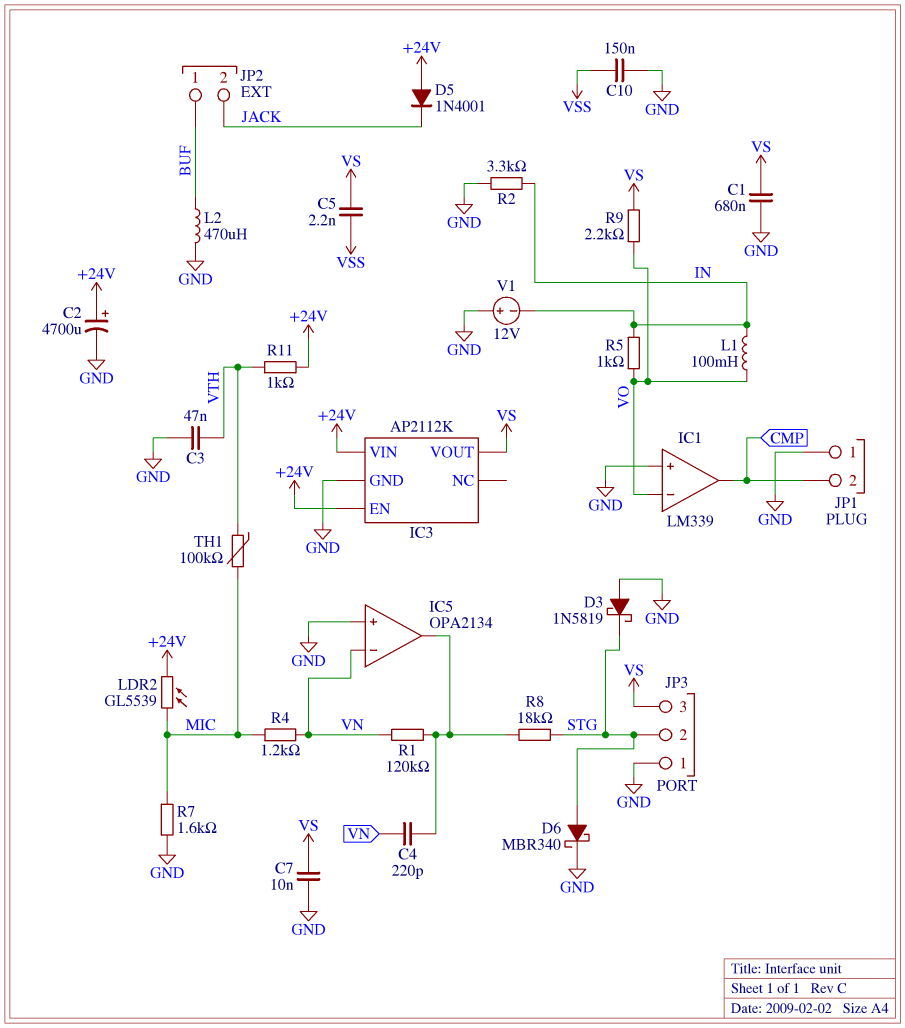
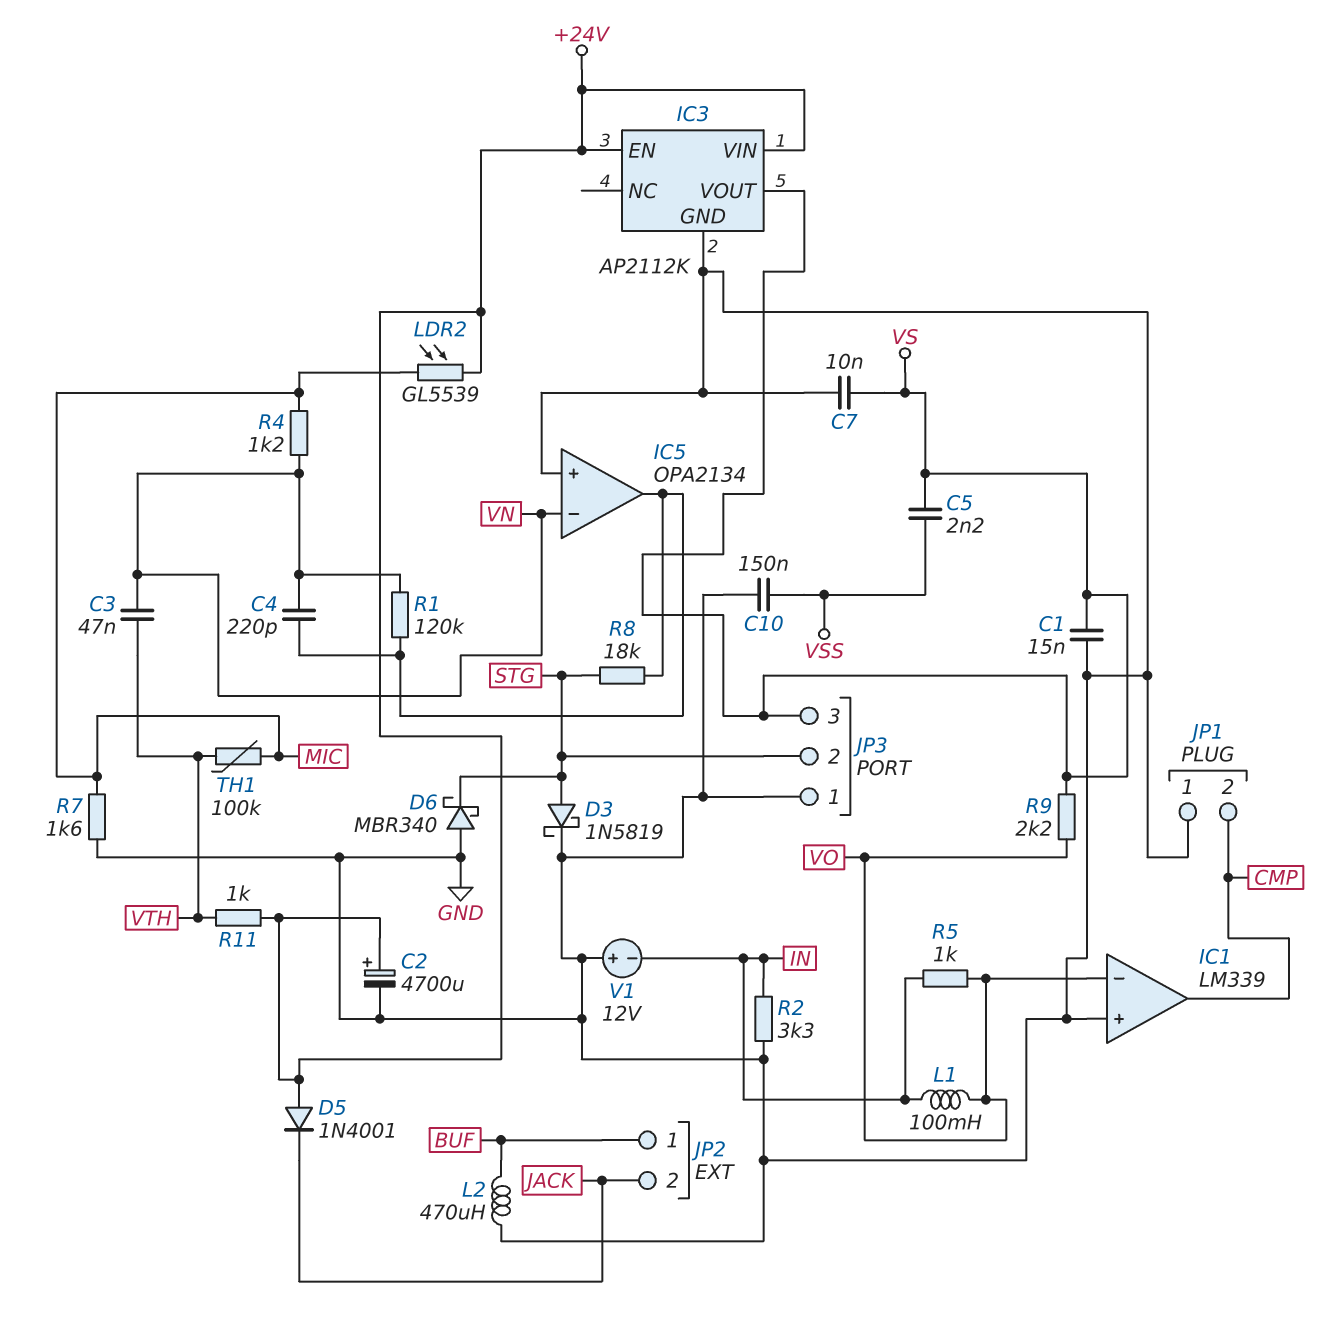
C1: 680nF (GND, VS) -> 15nF (GND, VS)
C3: 47nF (GND, VTH) -> 47nF (VN, VTH)
D3: schottky 1N5819 (A GND, K STG) -> schottky 1N5819 (A STG, K GND)
D6: schottky MBR340 (A STG, K GND) -> schottky MBR340 (A GND, K STG)

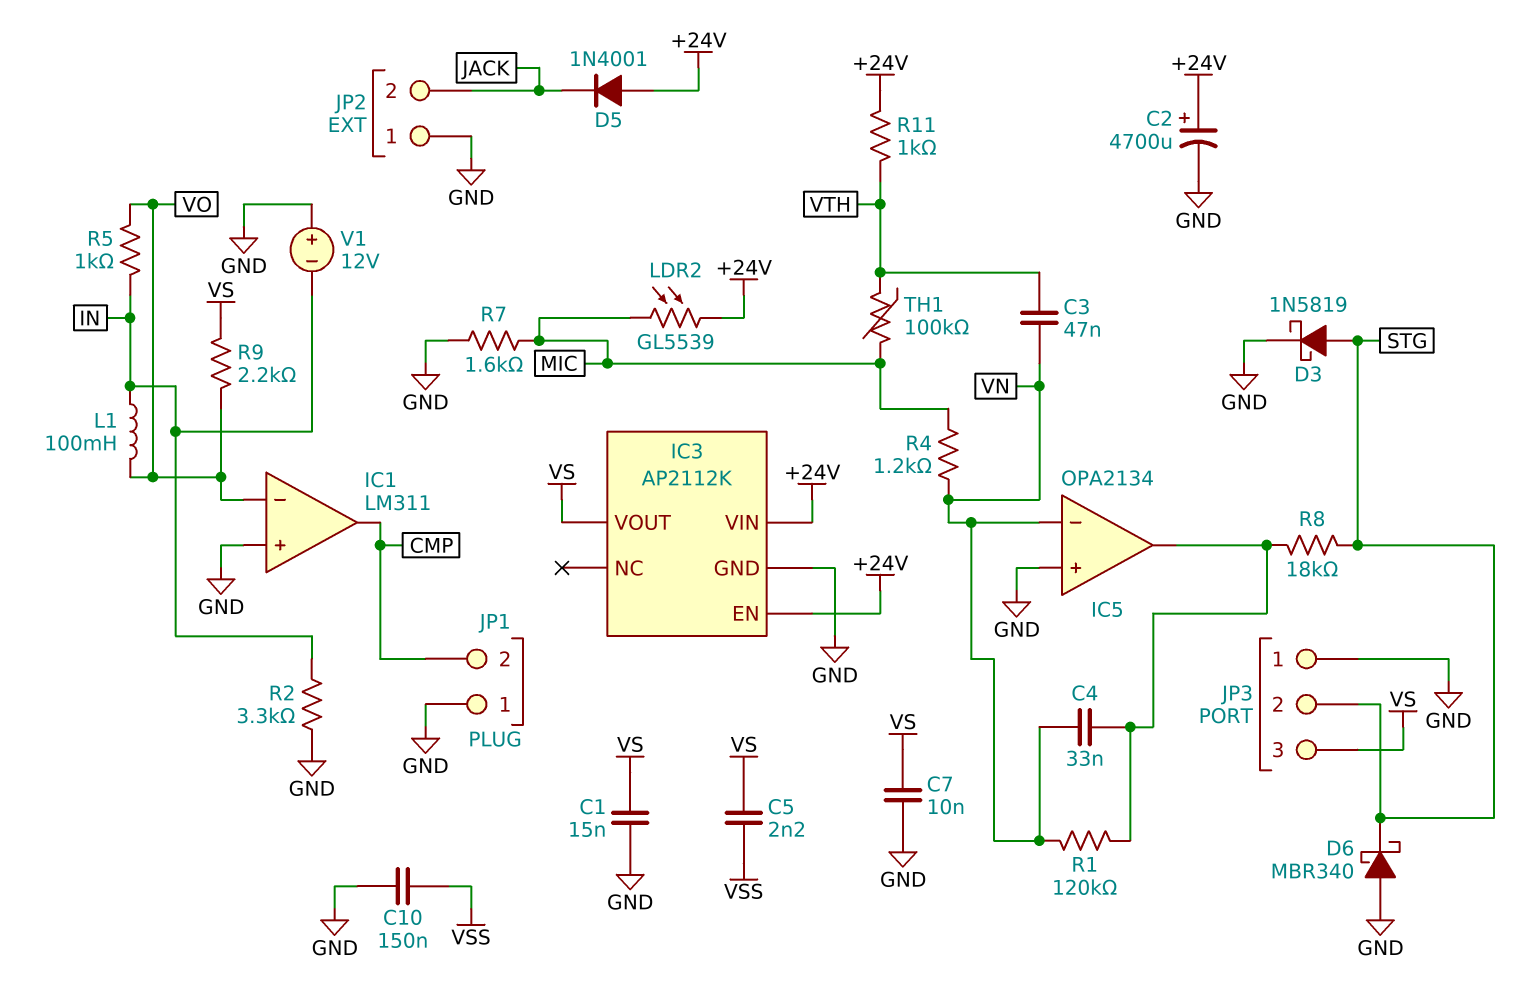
C4: 220pF (IC5/out, VN) -> 33nF (IC5/out, VN)
IC1: LM339 -> LM311
JP2 pin 1: BUF -> GND
L2: 470uH (BUF, GND) -> none

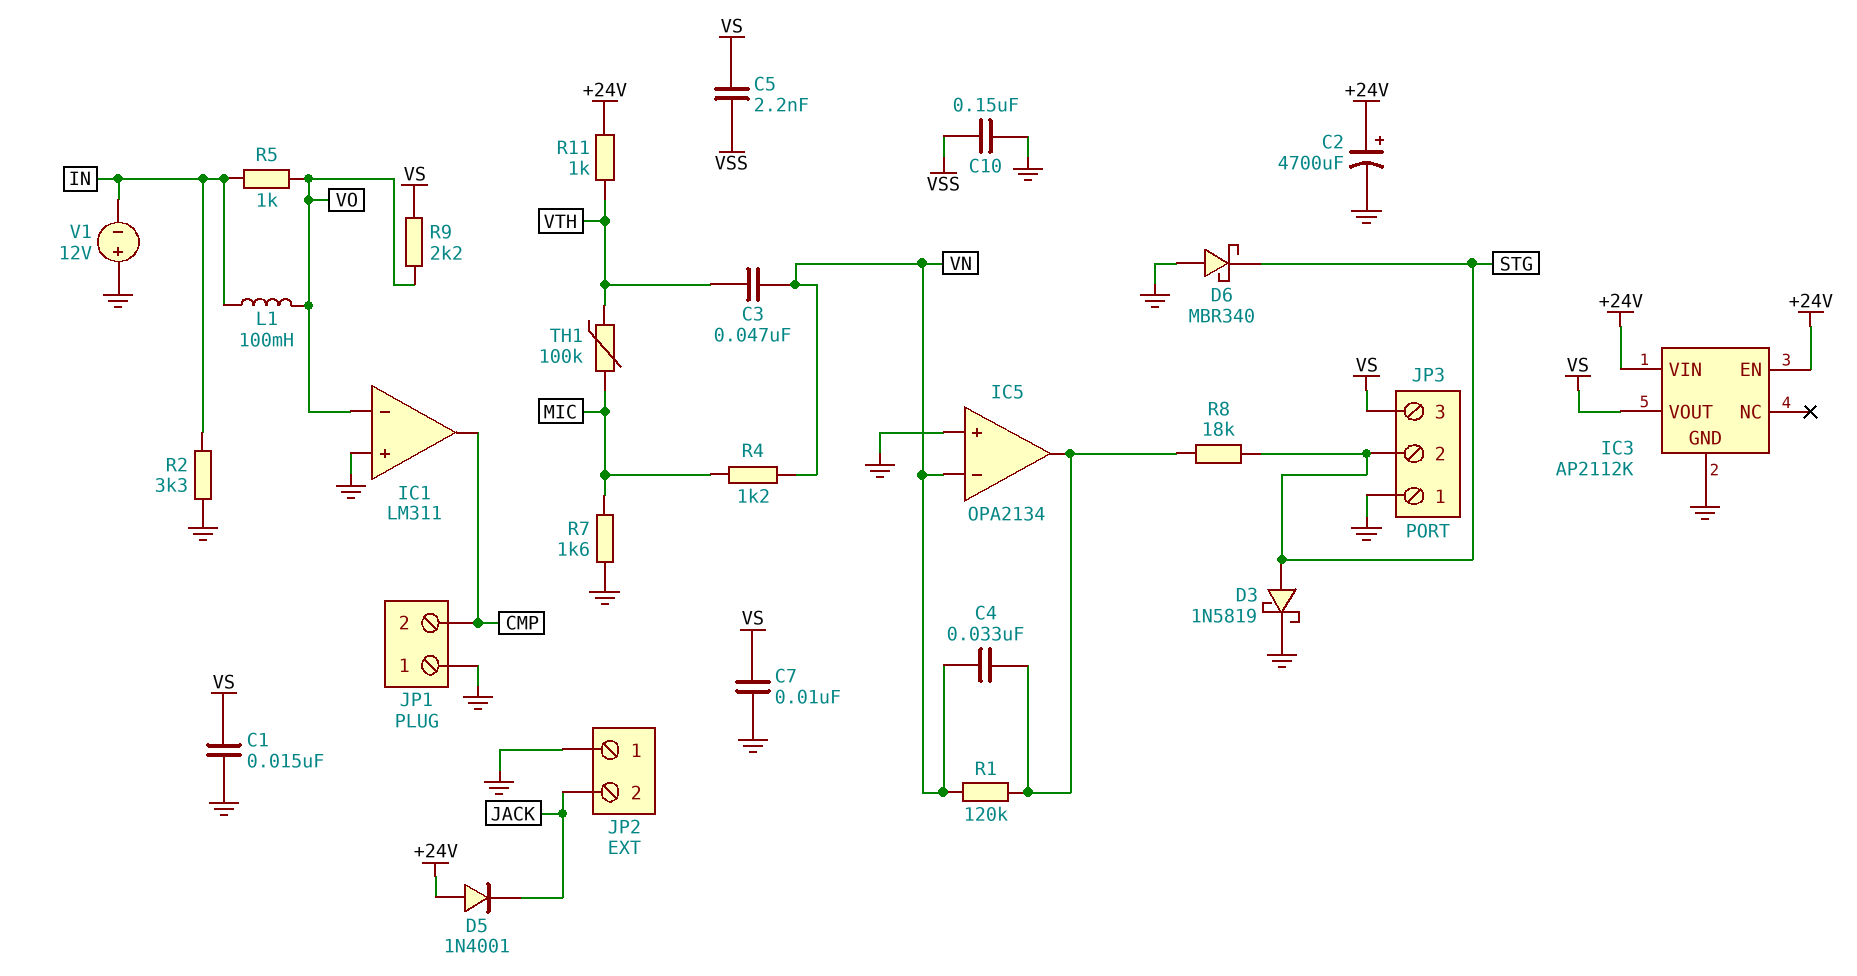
LDR2: GL5539 (+24V, MIC) -> none

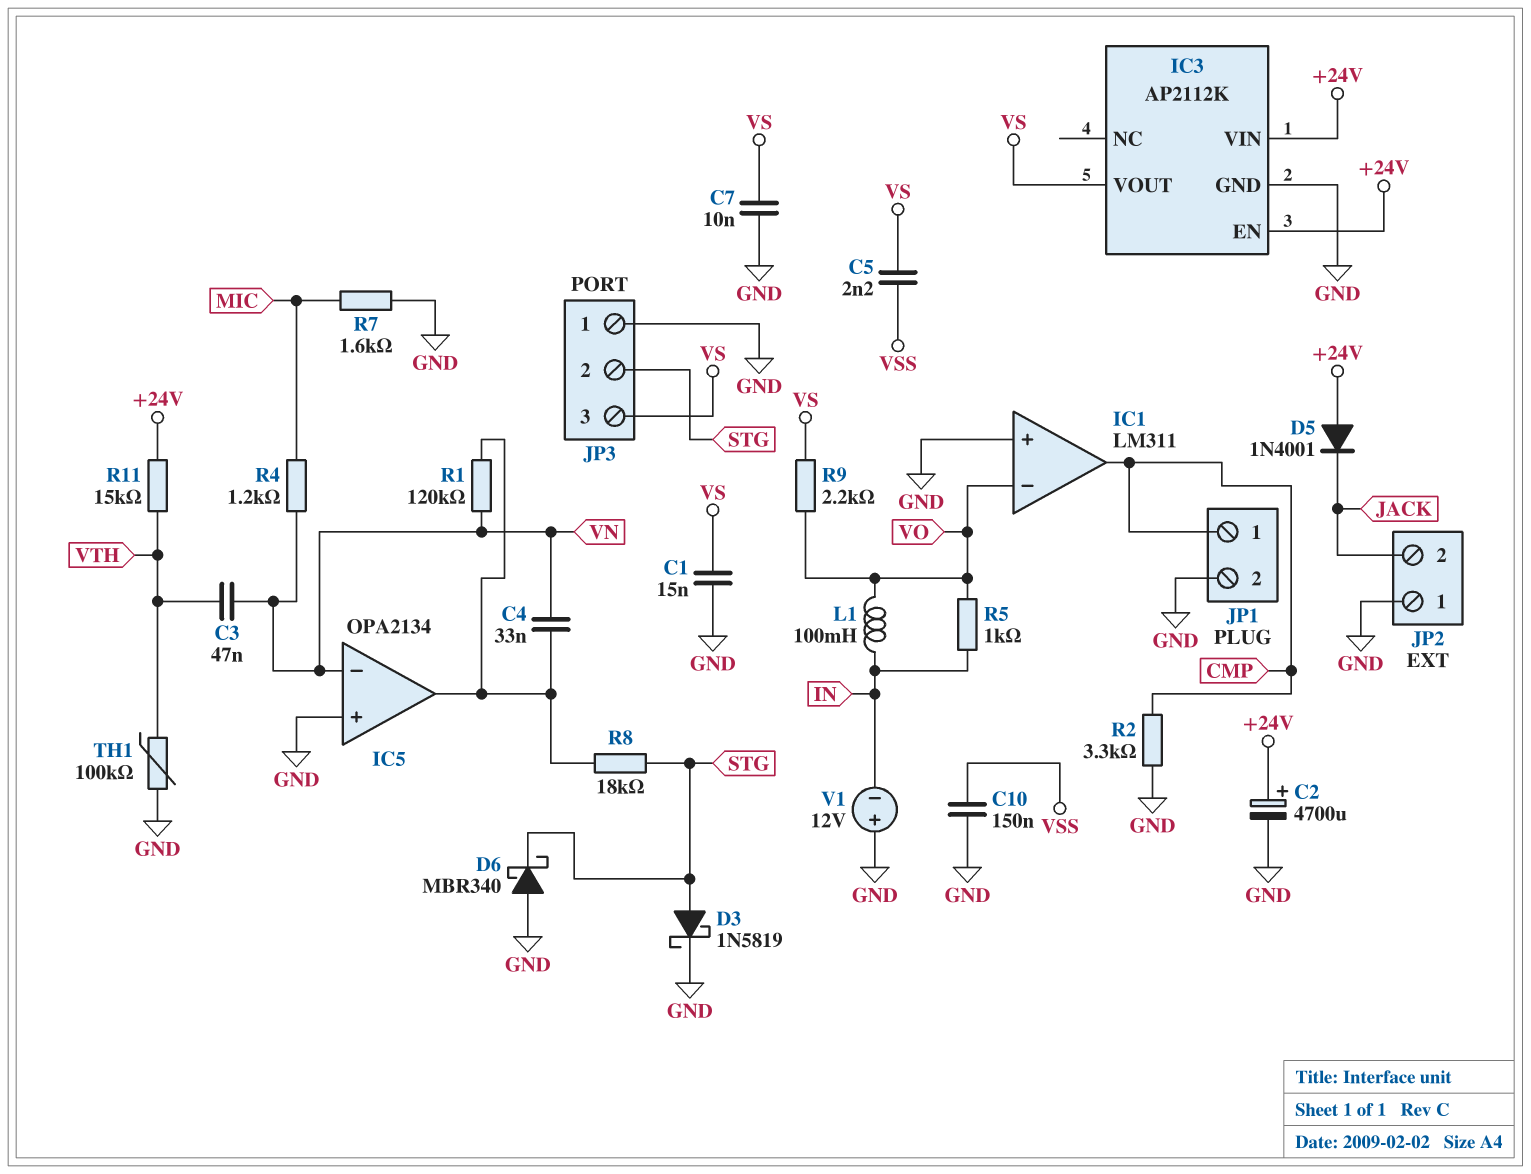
JP1 pin 1: GND -> CMP
JP1 pin 2: CMP -> GND
R2: 3.3k (GND, IN) -> 3.3k (CMP, GND)
R11: 1k (+24V, VTH) -> 15k (+24V, VTH)
TH1: 100k (MIC, VTH) -> 100k (GND, VTH)

